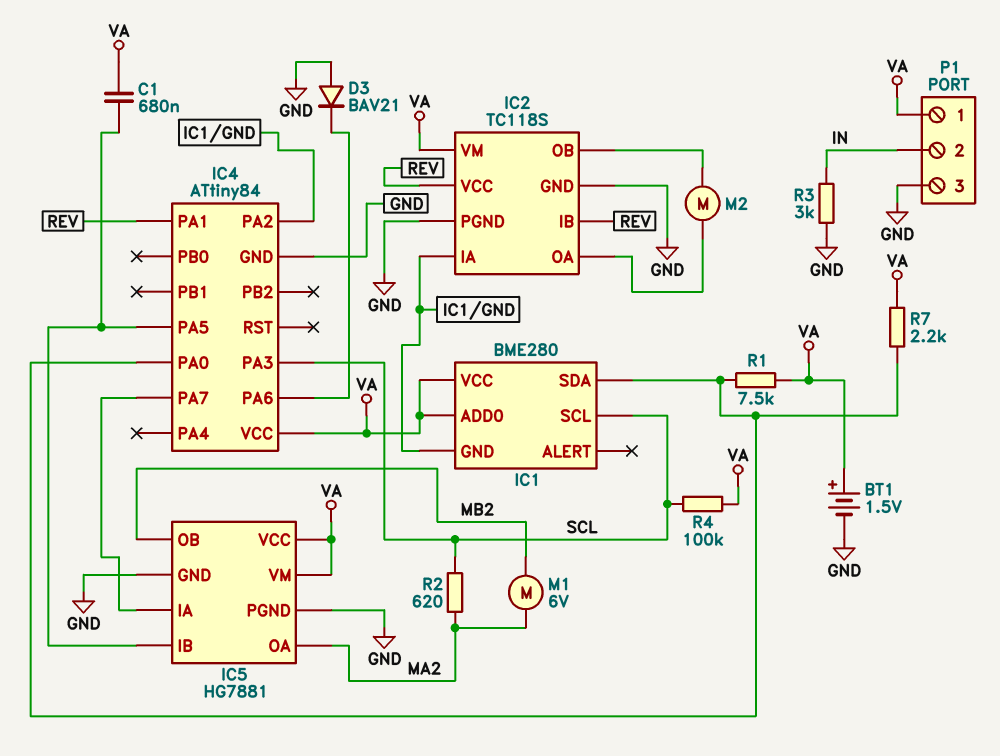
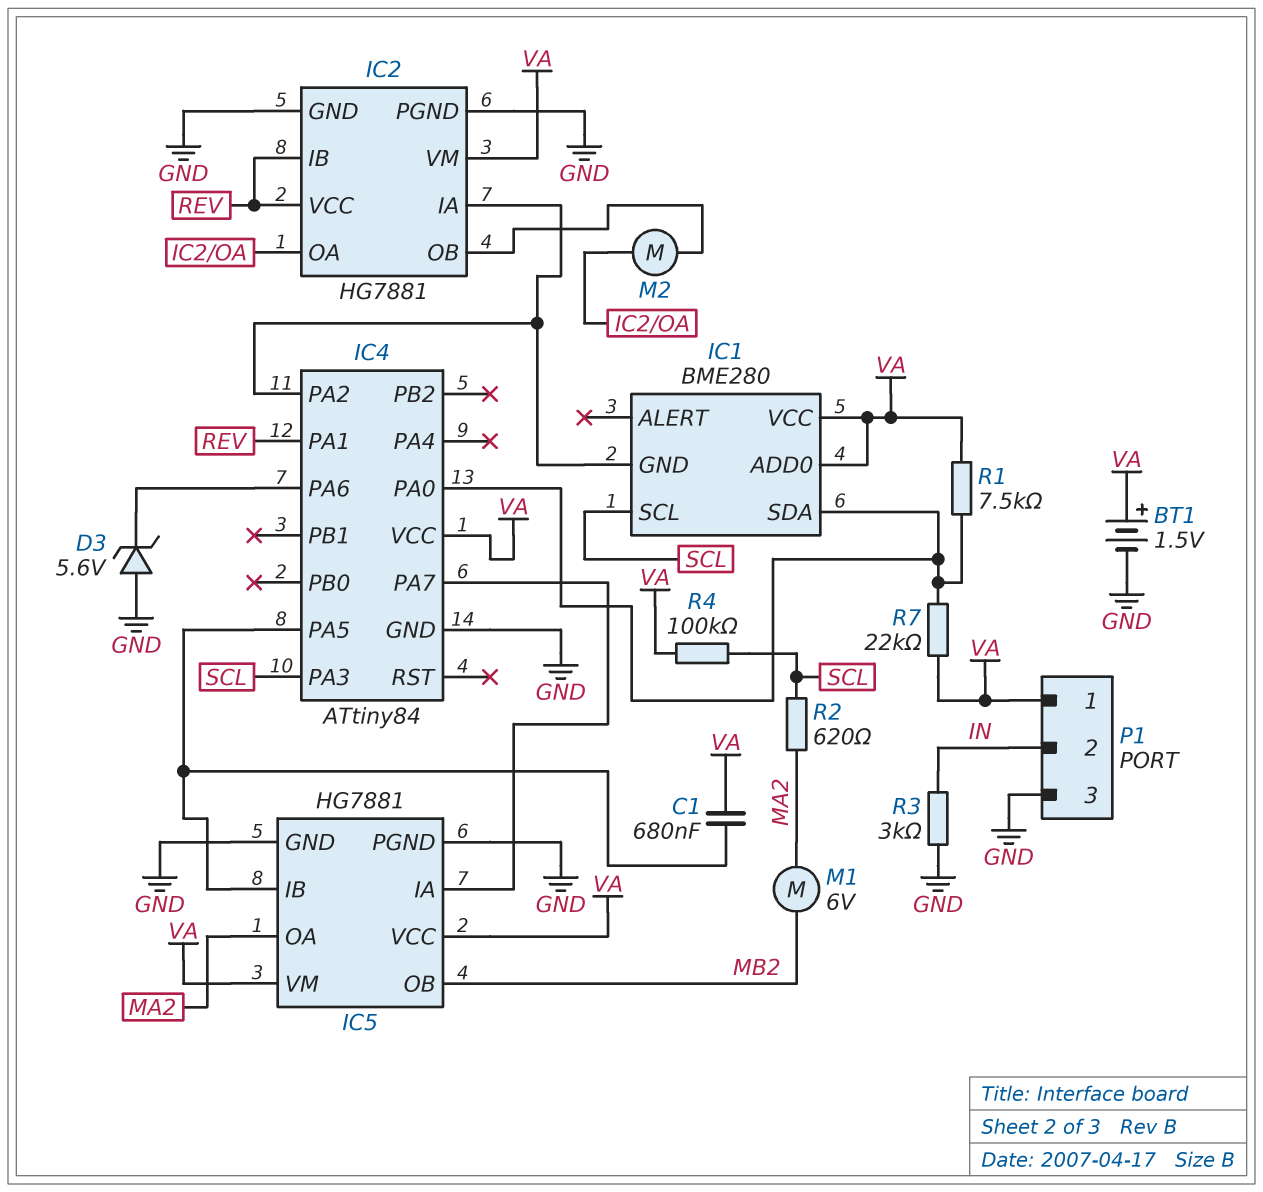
D3: diode BAV21 (A GND, K IC4/PA6) -> zener 5.6V (A GND, K IC4/PA6)
IC2: TC118S -> HG7881
R7: 2.2k (IC1/SDA, VA) -> 22k (IC1/SDA, VA)

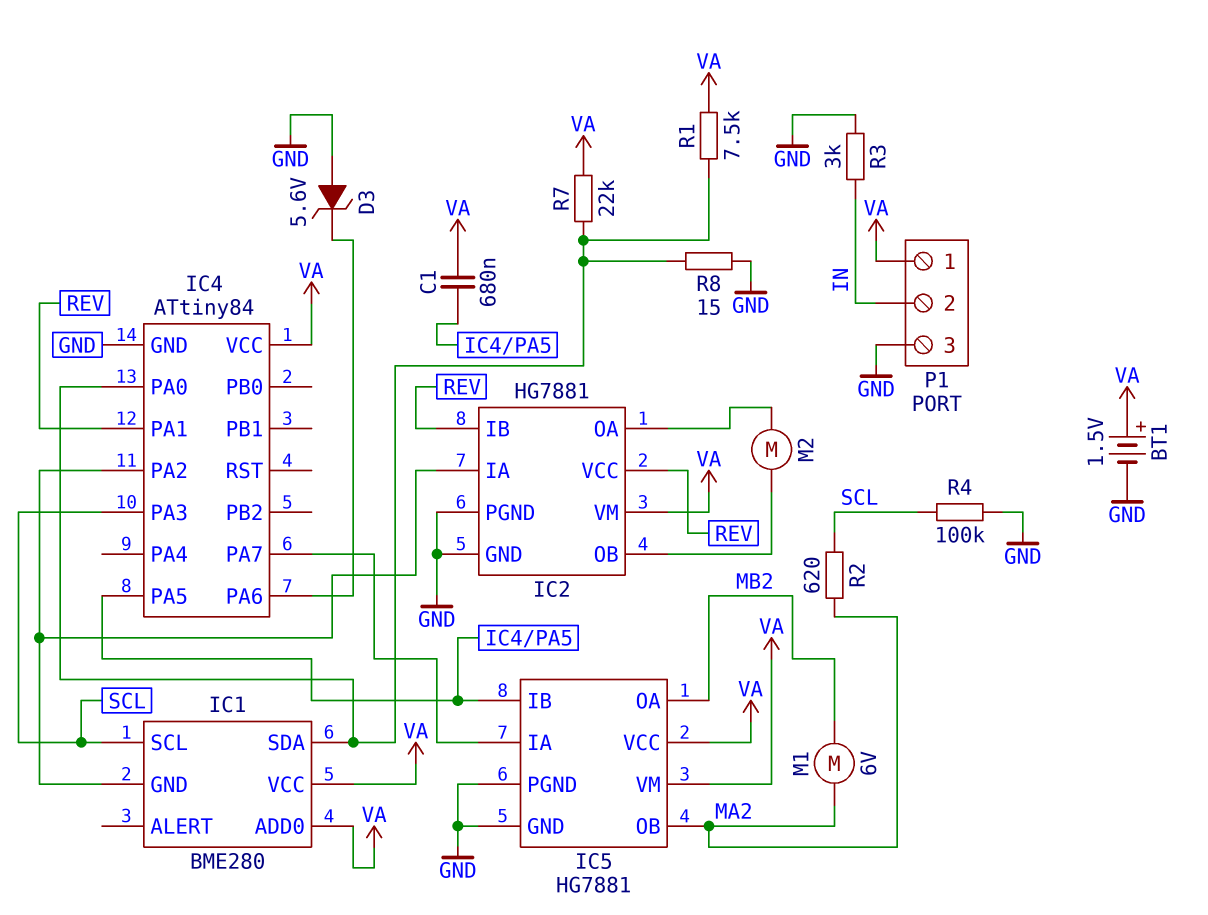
IC5 pin OA: MA2 -> MB2
IC5 pin OB: MB2 -> MA2
R4: 100k (SCL, VA) -> 100k (GND, SCL)
R8: none -> 15 (GND, IC1/SDA)

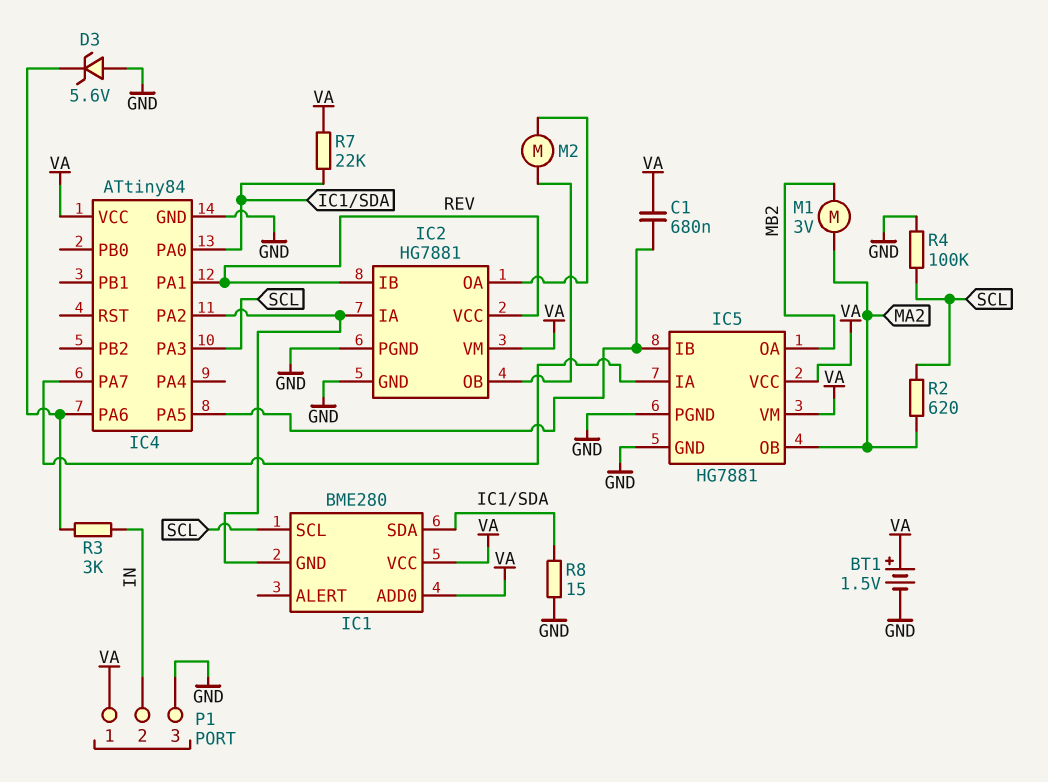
M1: motor 6V (MA2, MB2) -> motor 3V (MA2, MB2)
R1: 7.5k (IC1/SDA, VA) -> none
R3: 3k (GND, IN) -> 3k (IC4/PA6, IN)

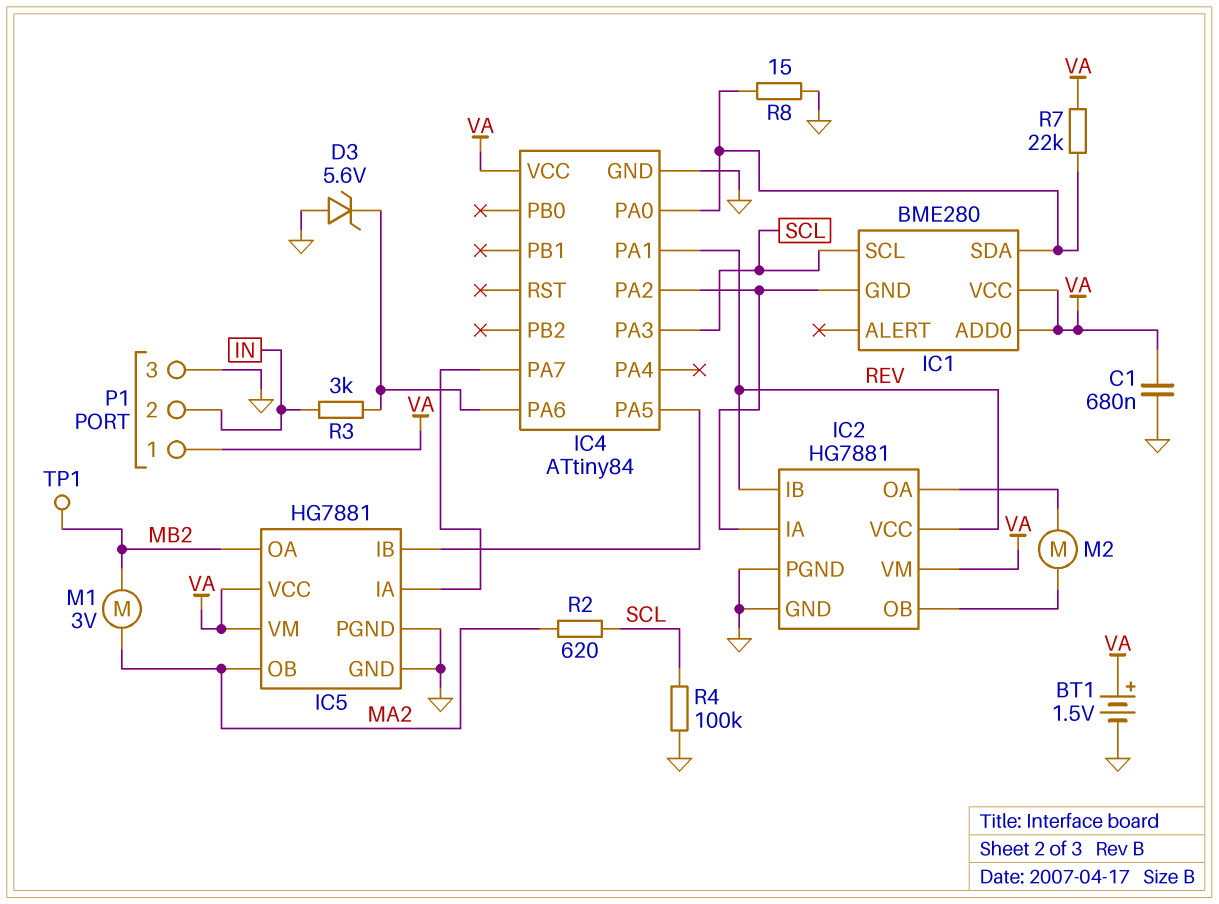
C1: 680nF (IC4/PA5, VA) -> 680nF (GND, VA)
TP1: none -> test point (MB2)

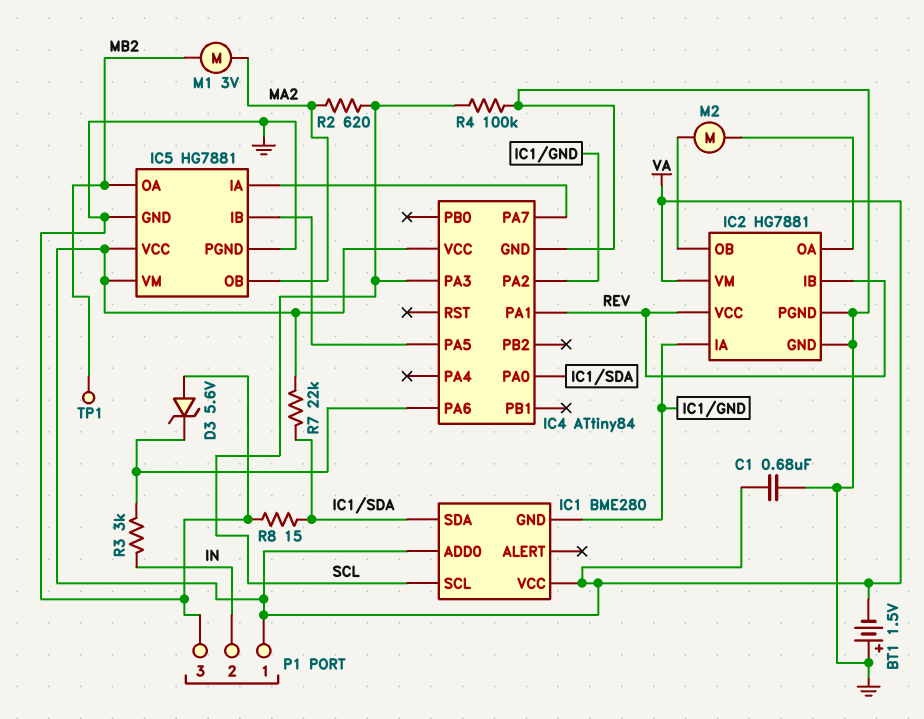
BT1: 1.5V (plus VA, minus GND) -> 1.5V (plus GND, minus VA)

